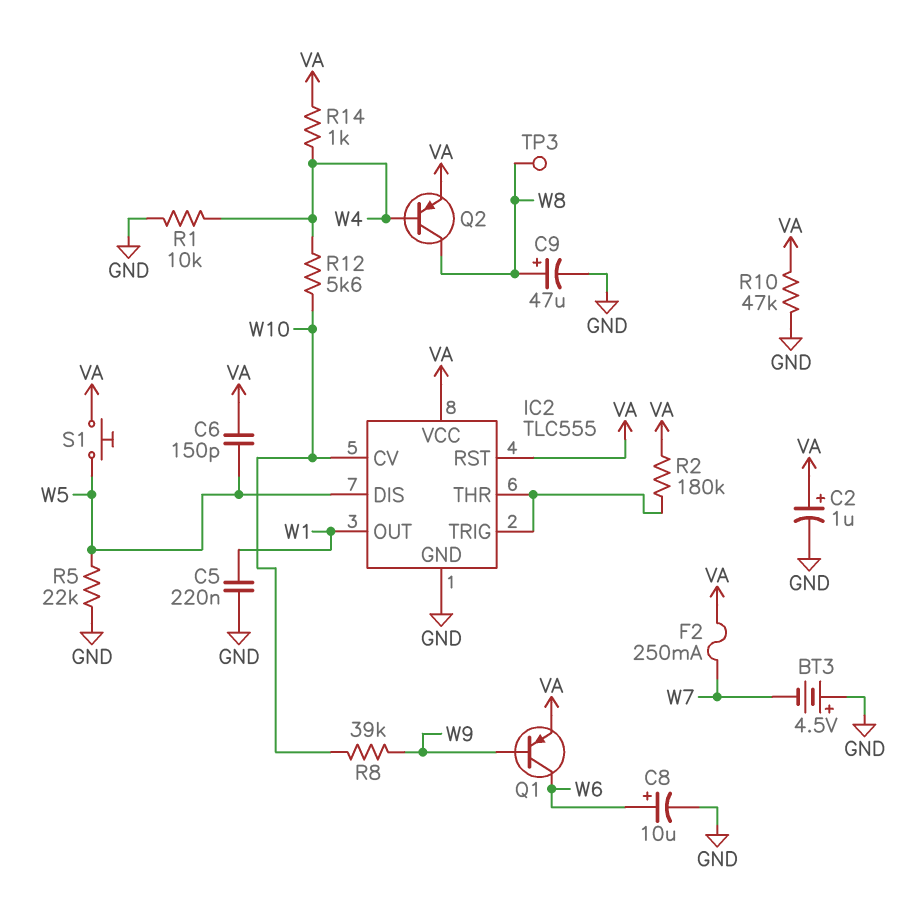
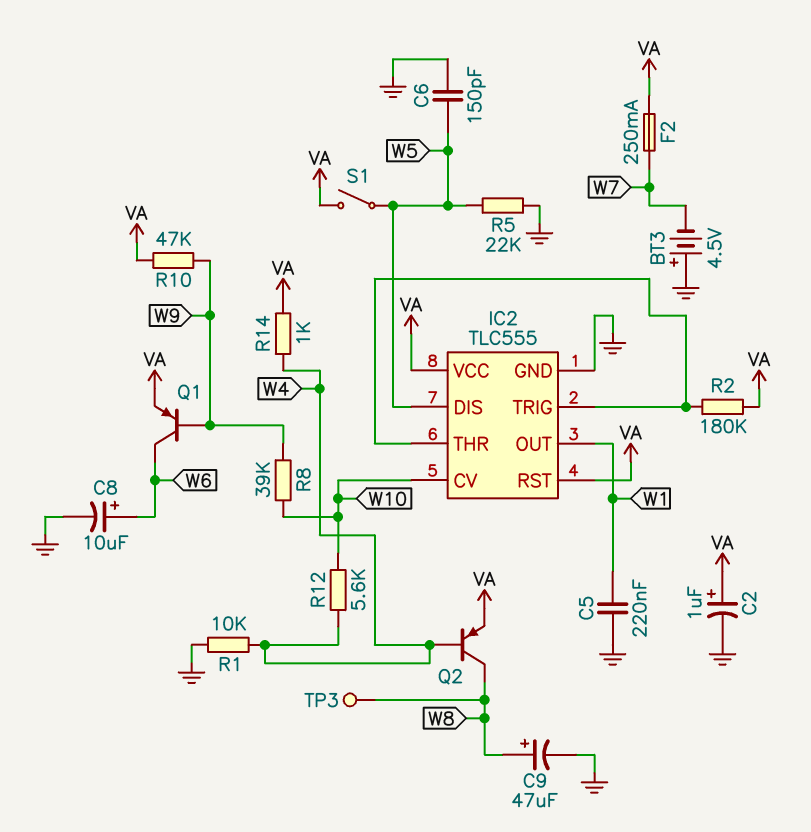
C6: 150pF (VA, W5) -> 150pF (GND, W5)
R10: 47k (GND, VA) -> 47k (VA, W9)
S1: button (VA, W5) -> switch (VA, W5)

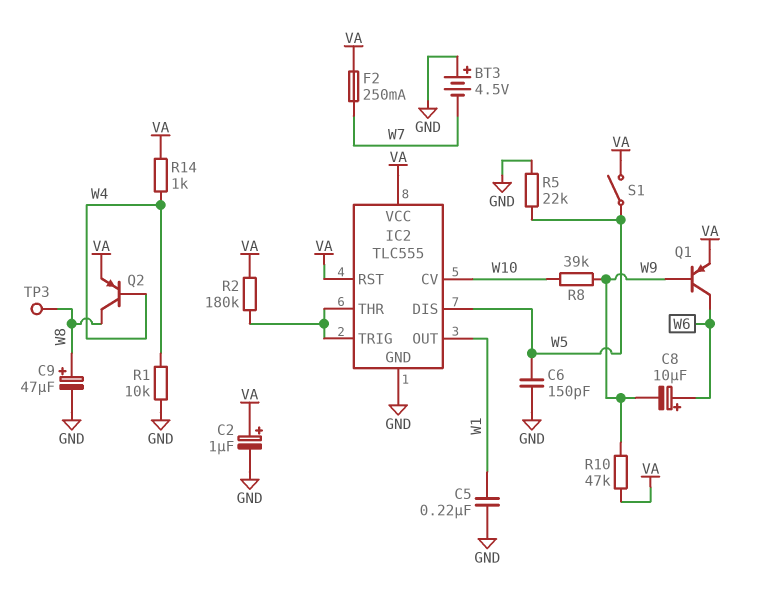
C8: 10uF (plus W6, minus GND) -> 10uF (plus W6, minus W9)
R12: 5.6k (W4, W10) -> none

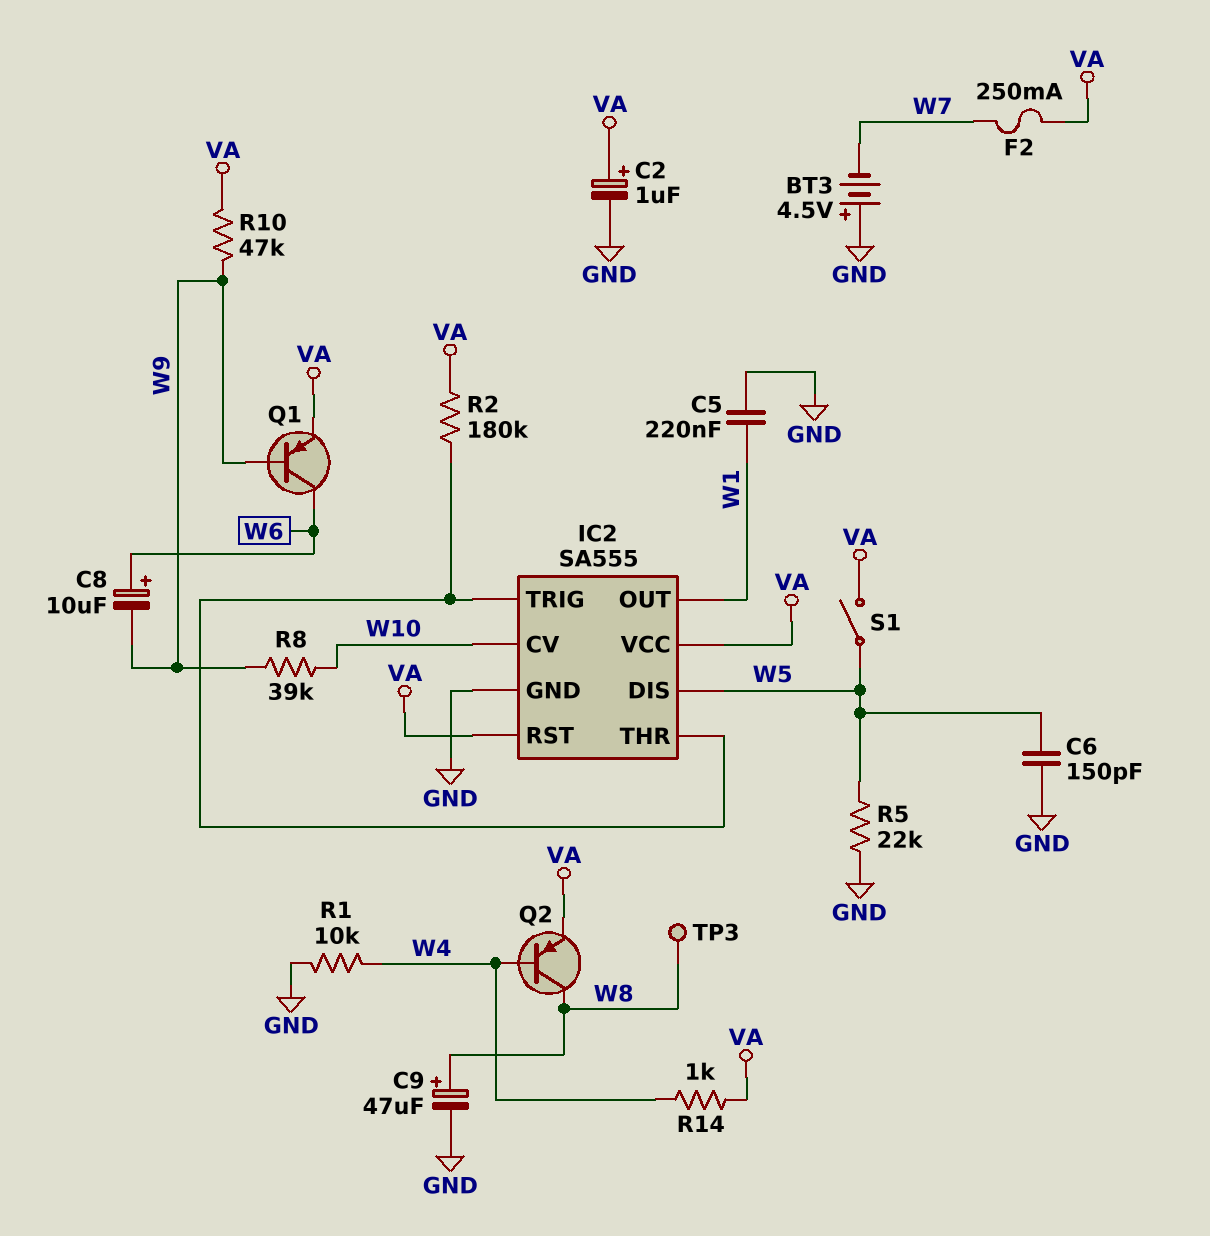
IC2: TLC555 -> SA555

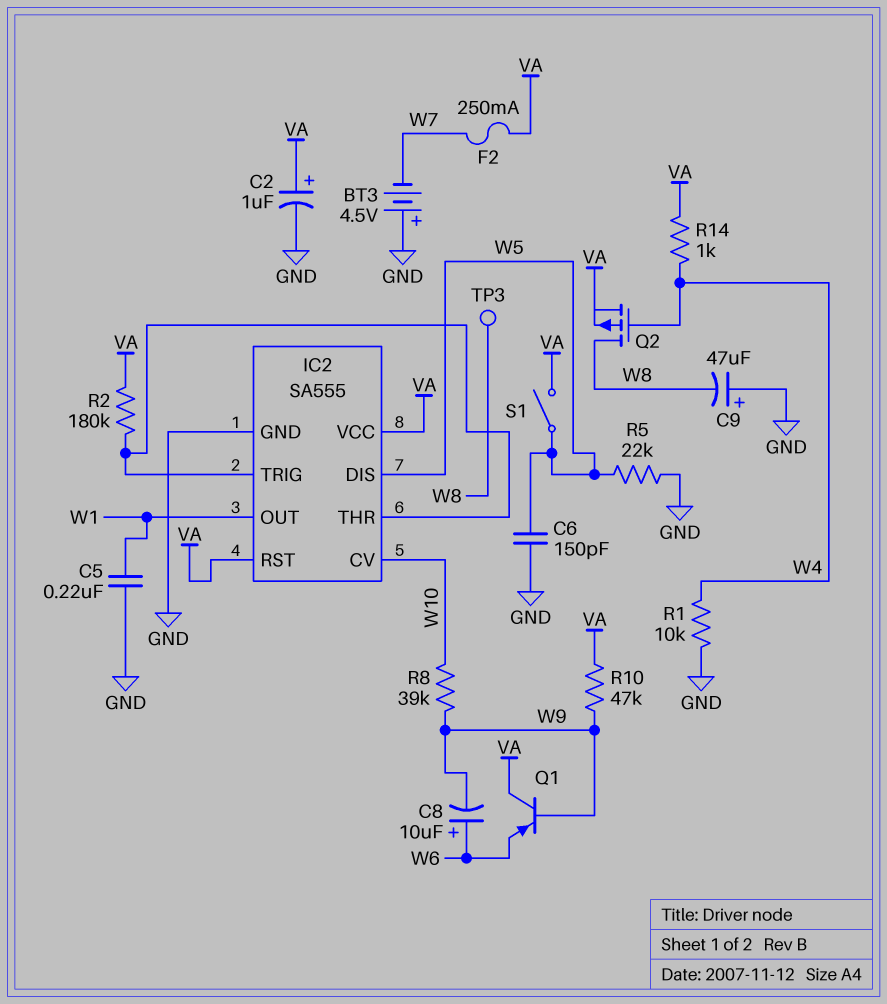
C9: 47uF (plus W8, minus GND) -> 47uF (plus GND, minus W8)
Q1: PNP (B W9, C W6, E VA) -> PNP (B W9, C VA, E W6)
Q2: PNP (B W4, C W8, E VA) -> PMOS (G W4, D W8, S VA)

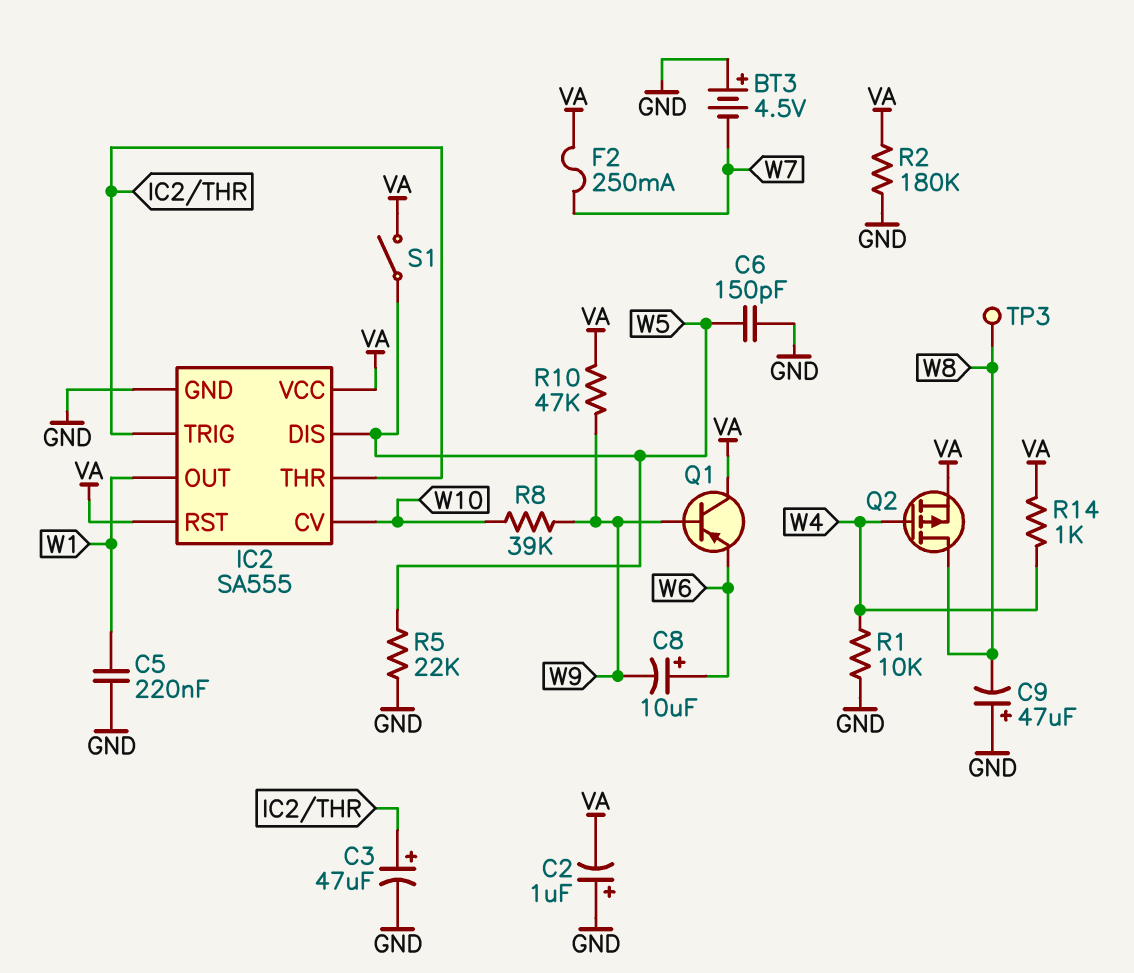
C2: 1uF (plus VA, minus GND) -> 1uF (plus GND, minus VA)
C3: none -> 47uF (plus IC2/THR, minus GND)
R2: 180k (IC2/THR, VA) -> 180k (GND, VA)

